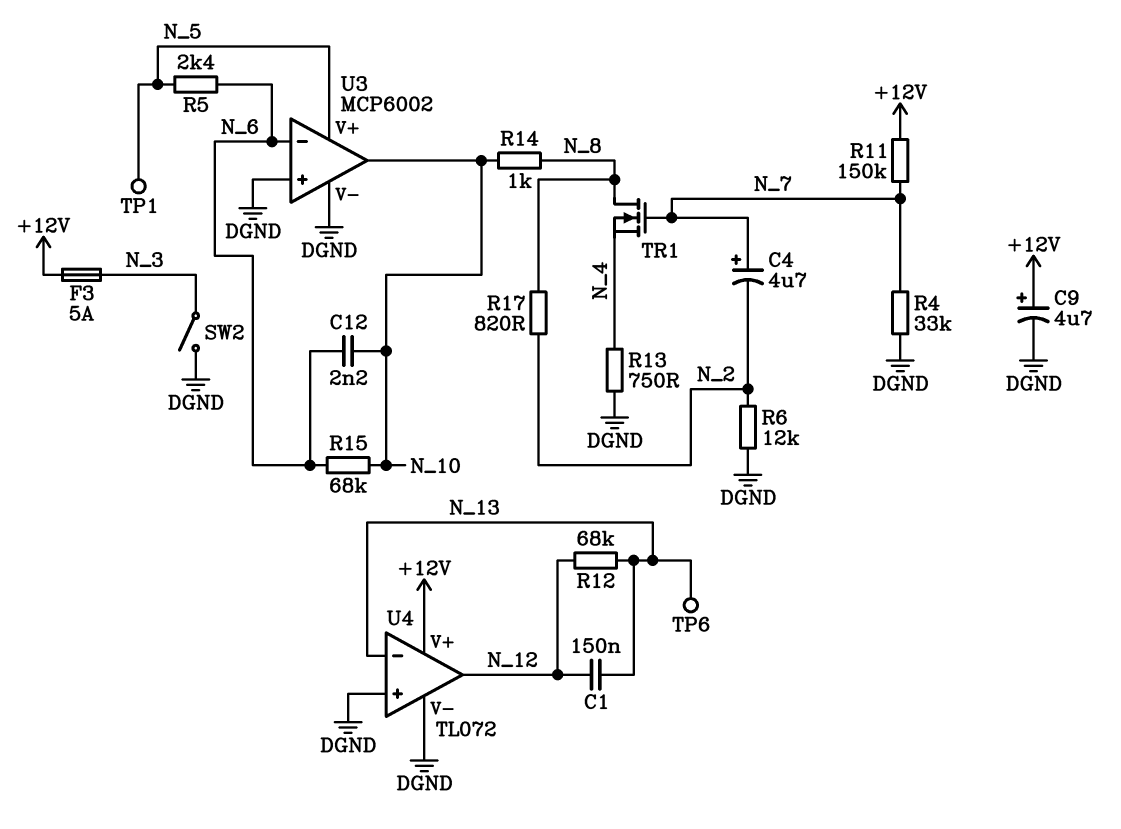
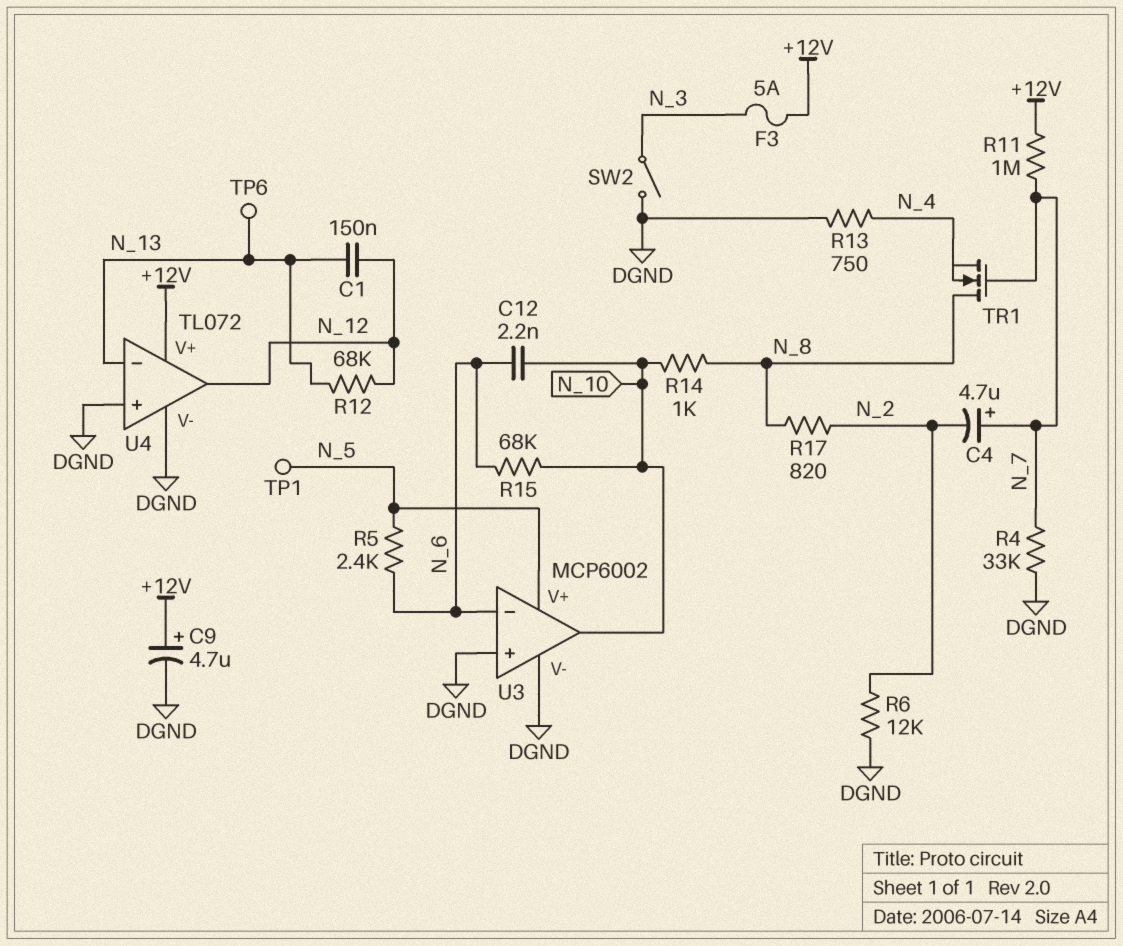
R11: 150k (+12V, N_7) -> 1M (+12V, N_7)

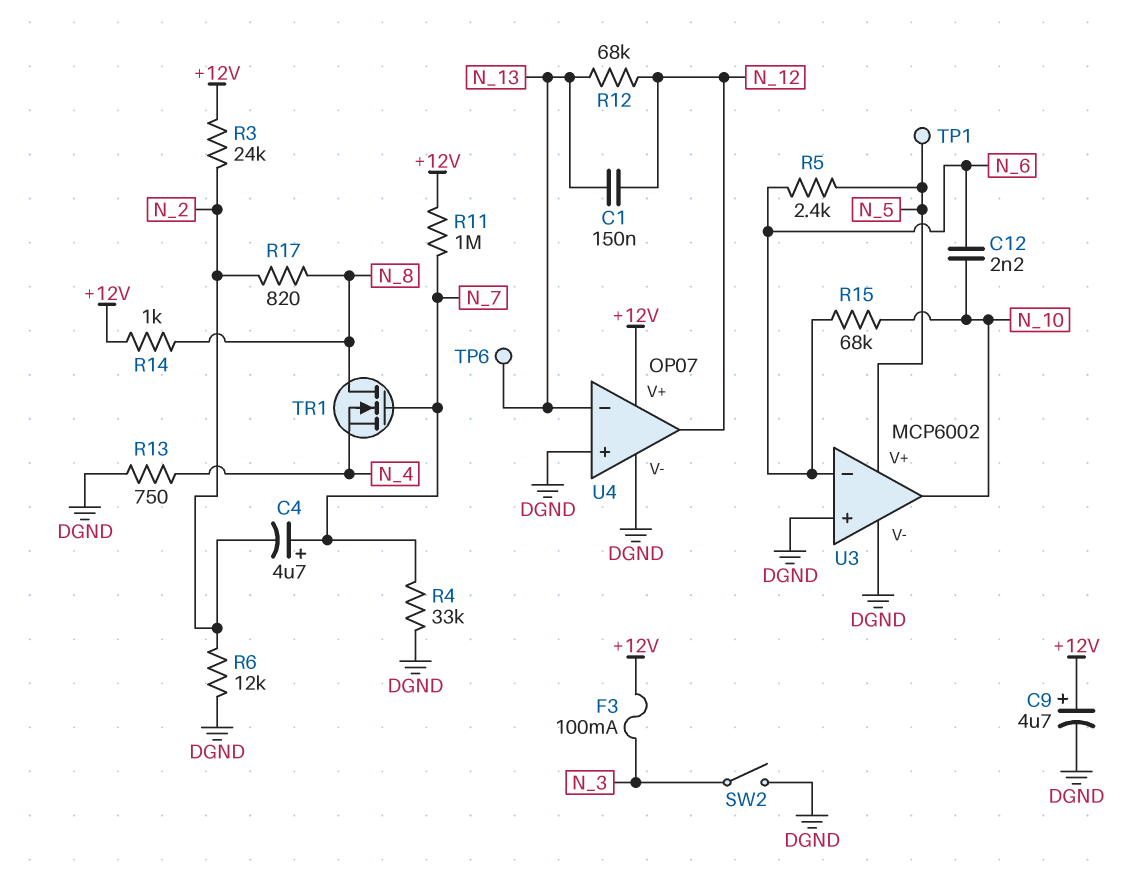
F3: 5A (+12V, N_3) -> 100mA (+12V, N_3)
R3: none -> 24k (+12V, N_2)
R14: 1k (N_8, N_10) -> 1k (+12V, N_8)
U4: TL072 -> OP07

